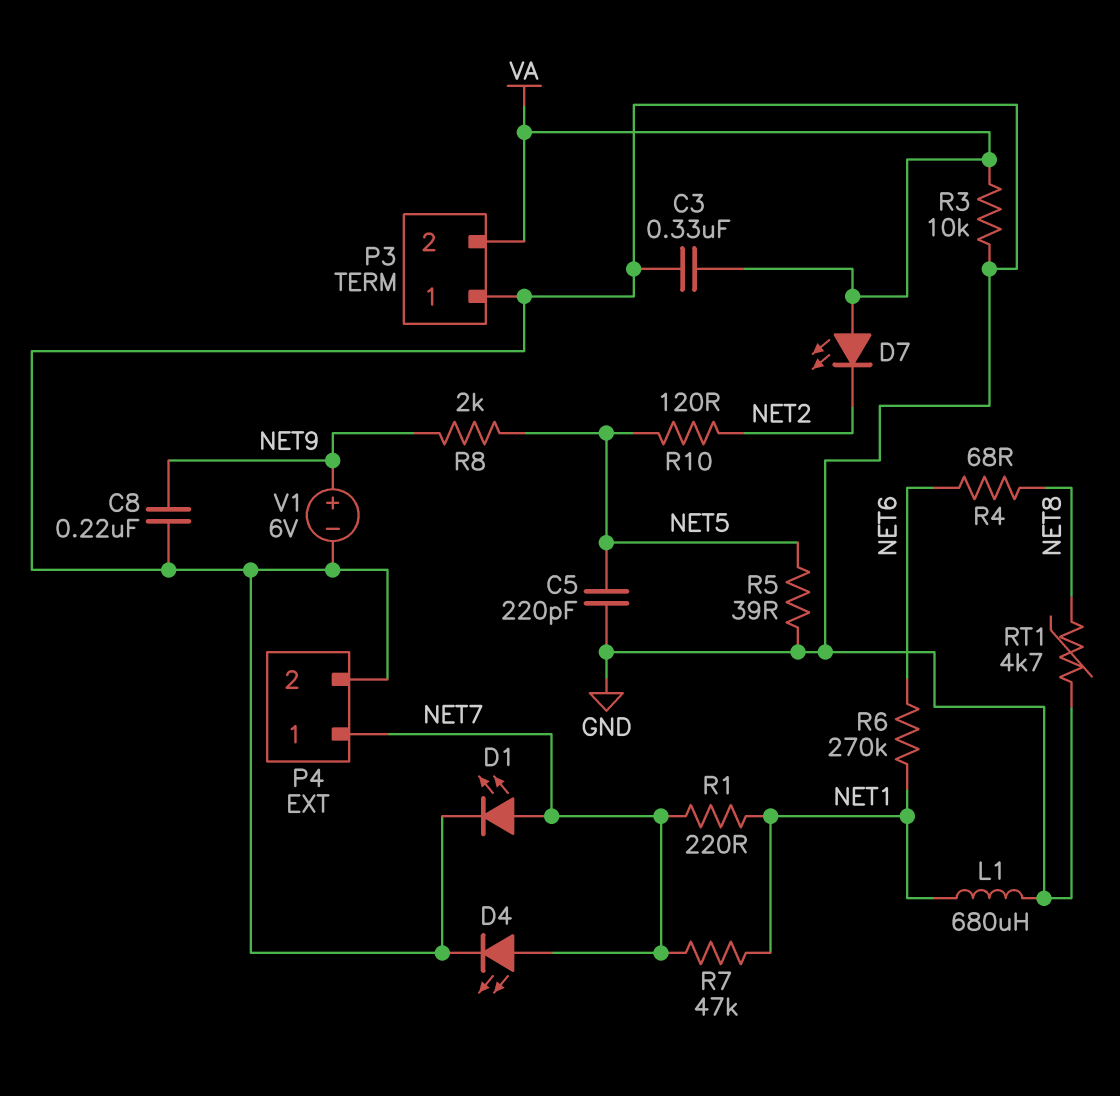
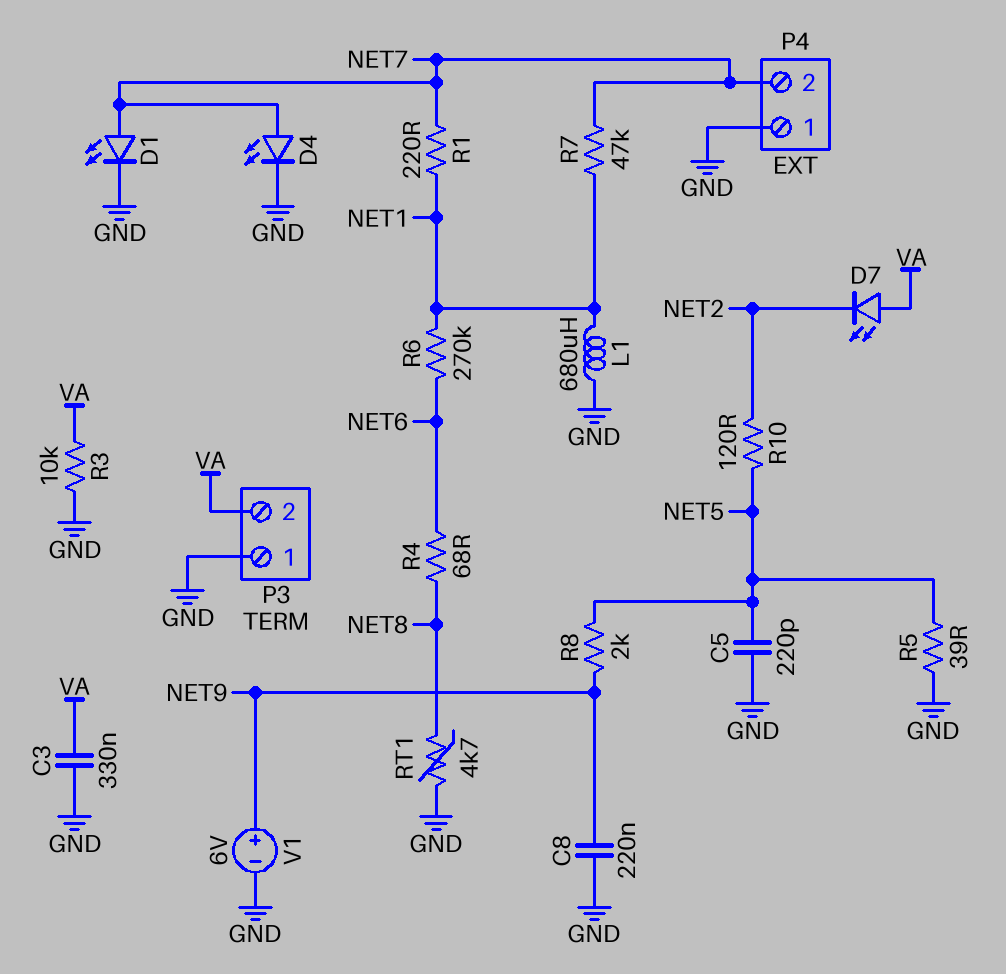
P4 pin 1: NET7 -> GND
P4 pin 2: GND -> NET7

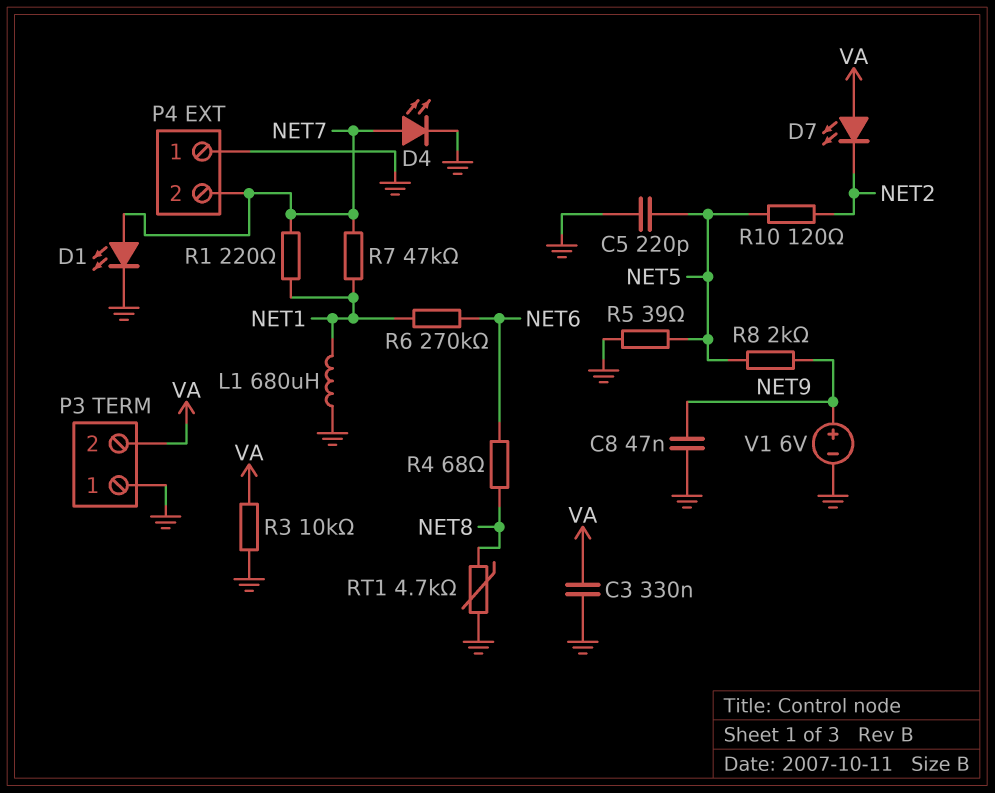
C8: 220nF (GND, NET9) -> 47nF (GND, NET9)

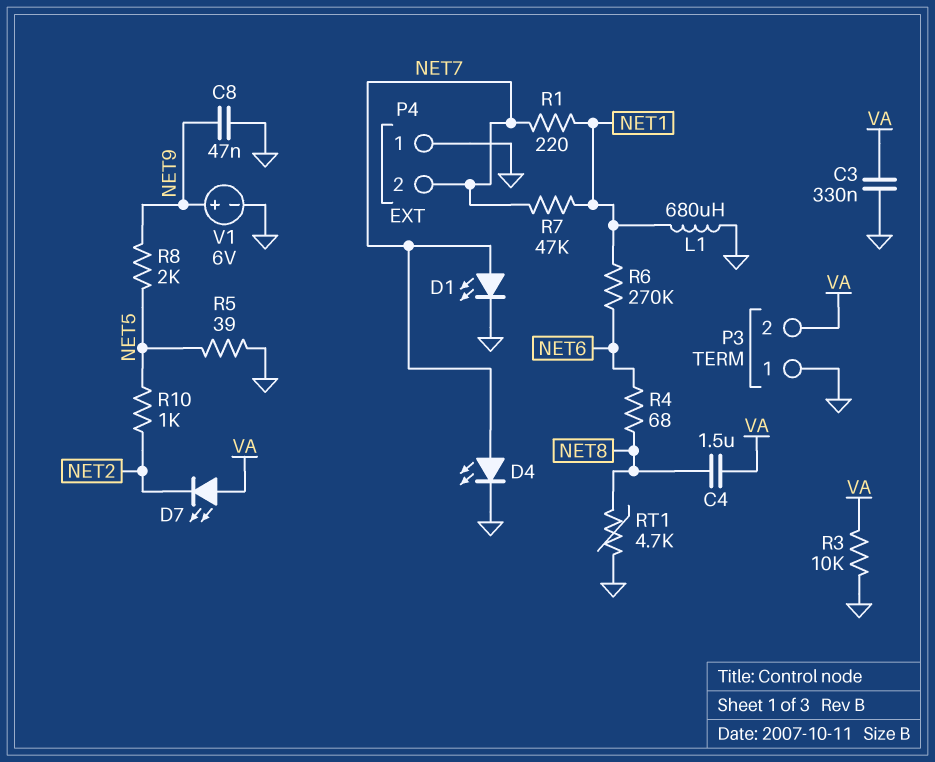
C4: none -> 1.5uF (NET8, VA)
C5: 220pF (GND, NET5) -> none
R10: 120 (NET2, NET5) -> 1k (NET2, NET5)

